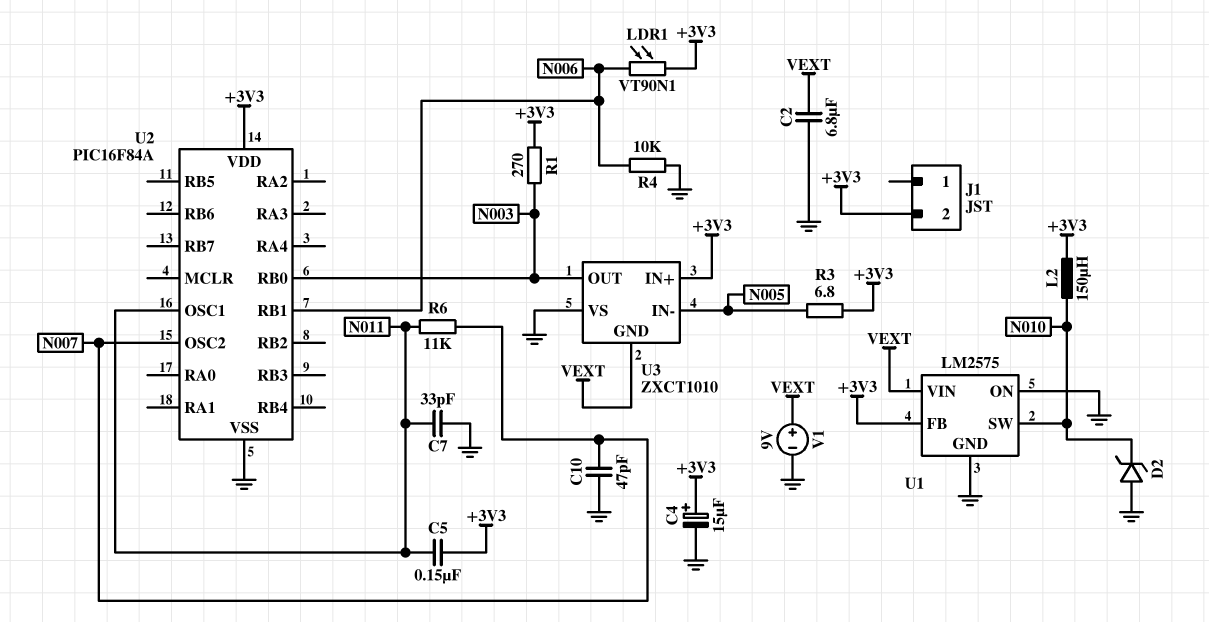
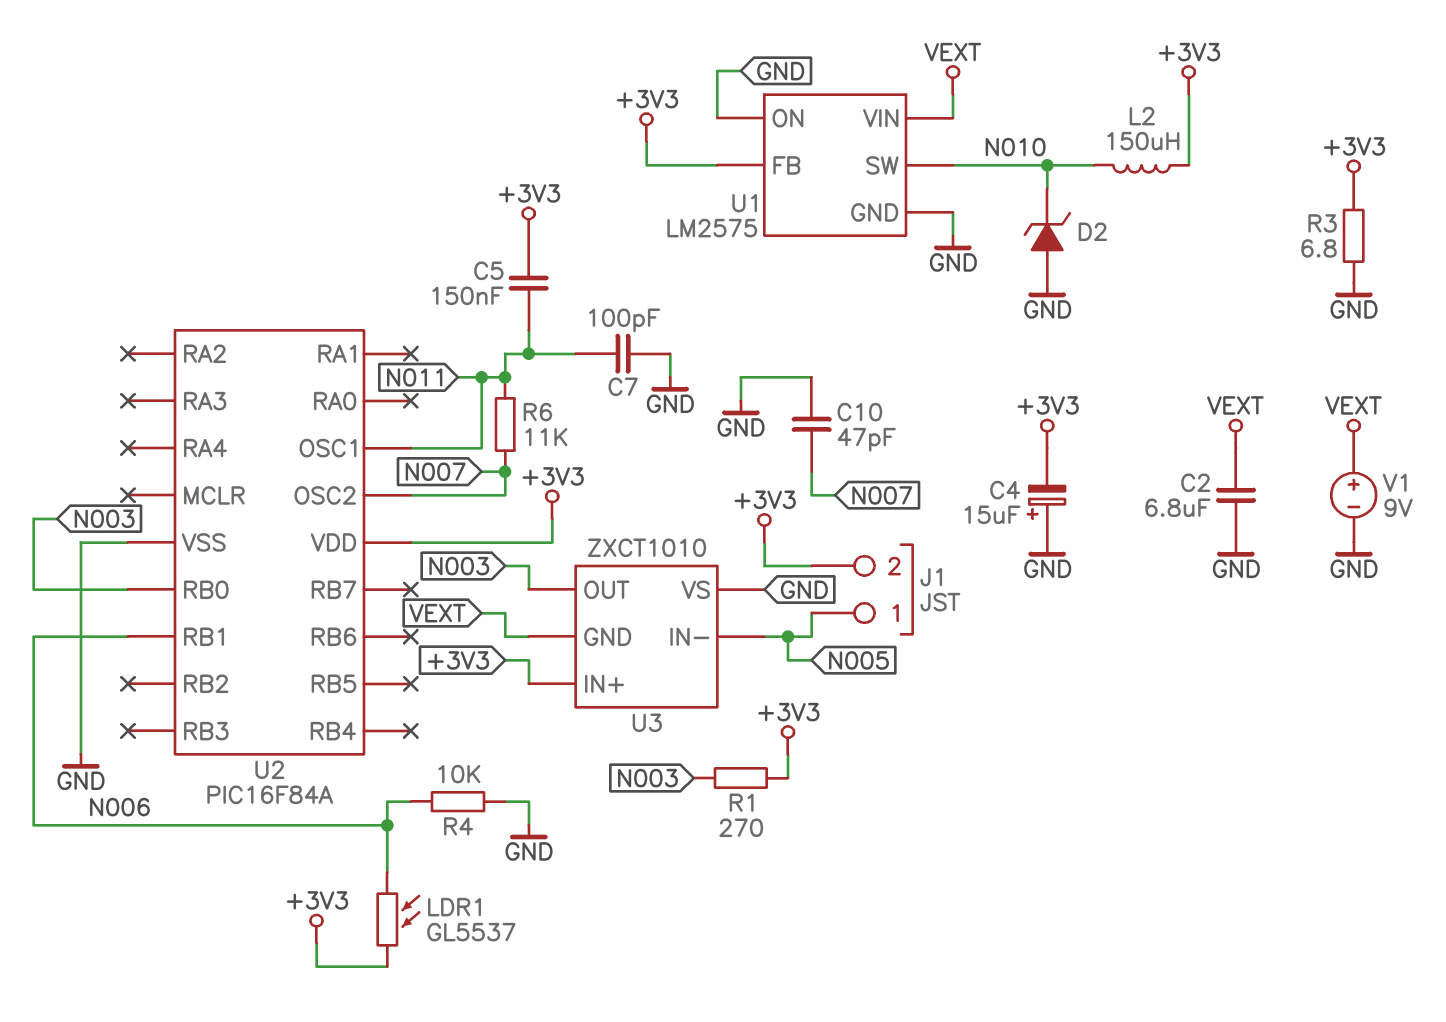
C4: 15uF (plus +3V3, minus GND) -> 15uF (plus GND, minus +3V3)
C7: 33pF (GND, N011) -> 100pF (GND, N011)
J1 pin 1: none -> N005
LDR1: VT90N1 (+3V3, N006) -> GL5537 (+3V3, N006)
R3: 6.8 (+3V3, N005) -> 6.8 (+3V3, GND)

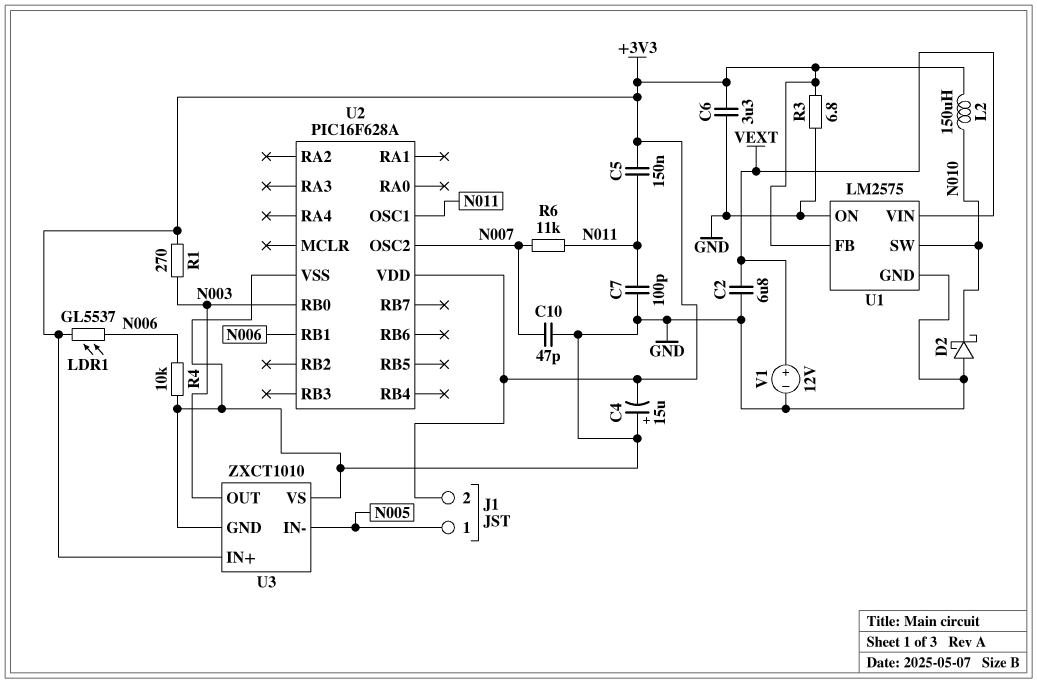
C6: none -> 3.3uF (+3V3, GND)
D2: zener (A GND, K N010) -> schottky (A GND, K N010)
U2: PIC16F84A -> PIC16F628A
U3 pin GND: VEXT -> GND
V1: 9V (plus VEXT, minus GND) -> 12V (plus VEXT, minus GND)

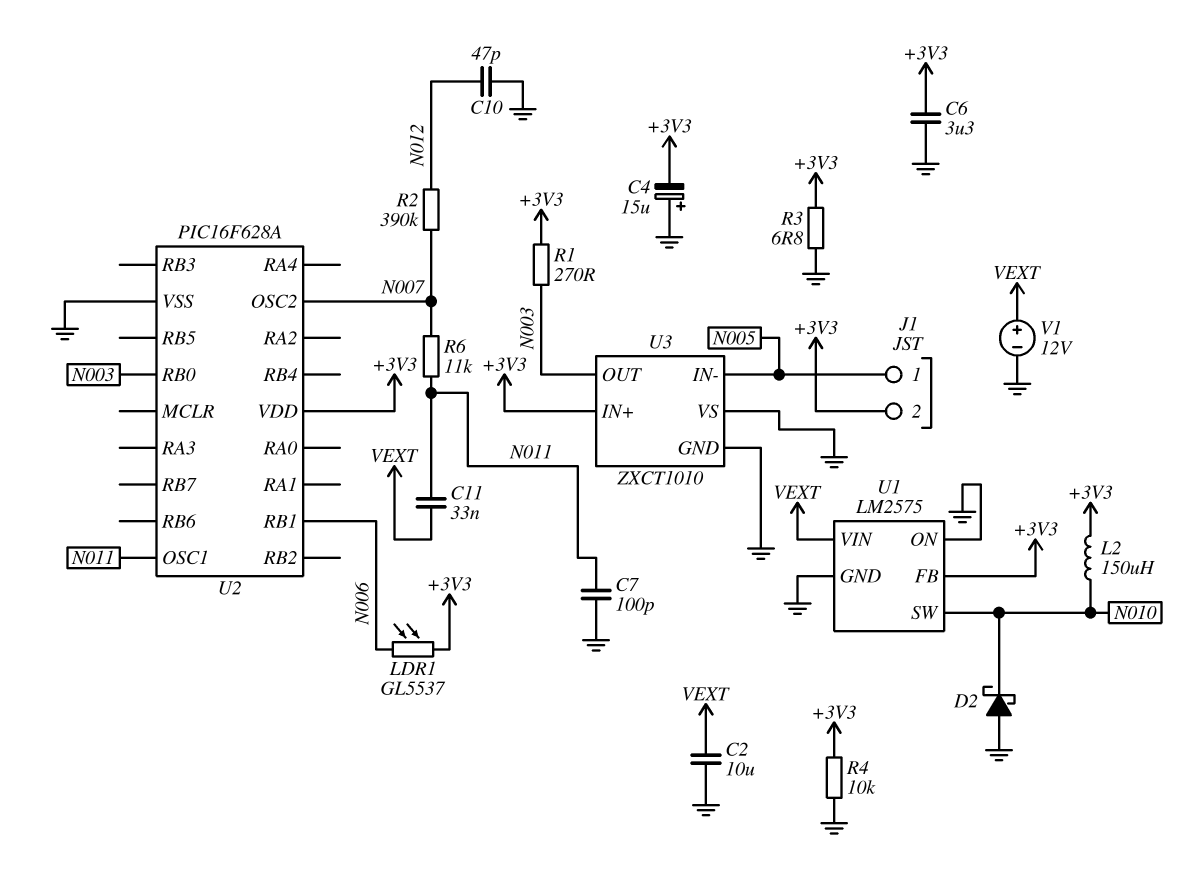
C2: 6.8uF (GND, VEXT) -> 10uF (GND, VEXT)
C5: 150nF (+3V3, N011) -> none
C10: 47pF (GND, N007) -> 47pF (GND, N012)
C11: none -> 33nF (N011, VEXT)
R2: none -> 390k (N007, N012)
R4: 10k (GND, N006) -> 10k (+3V3, GND)

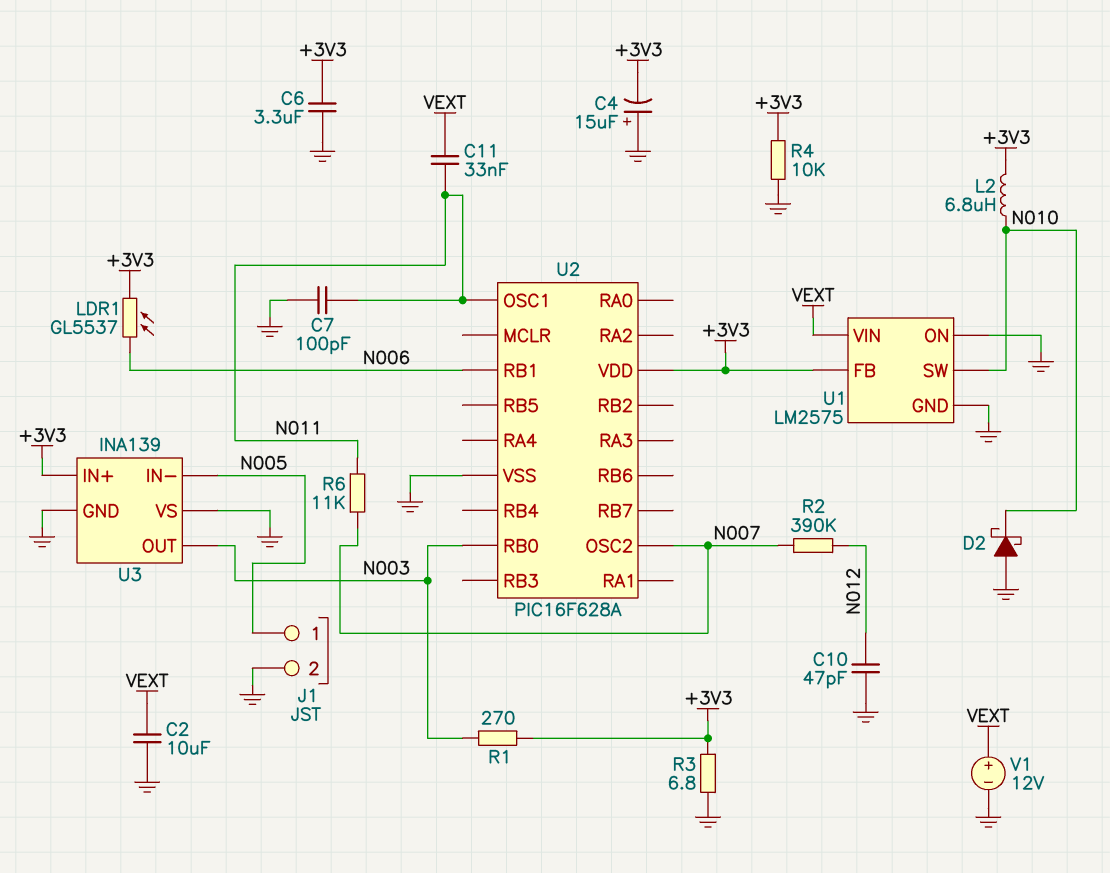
J1 pin 2: +3V3 -> GND
L2: 150uH (+3V3, N010) -> 6.8uH (+3V3, N010)
U3: ZXCT1010 -> INA139

